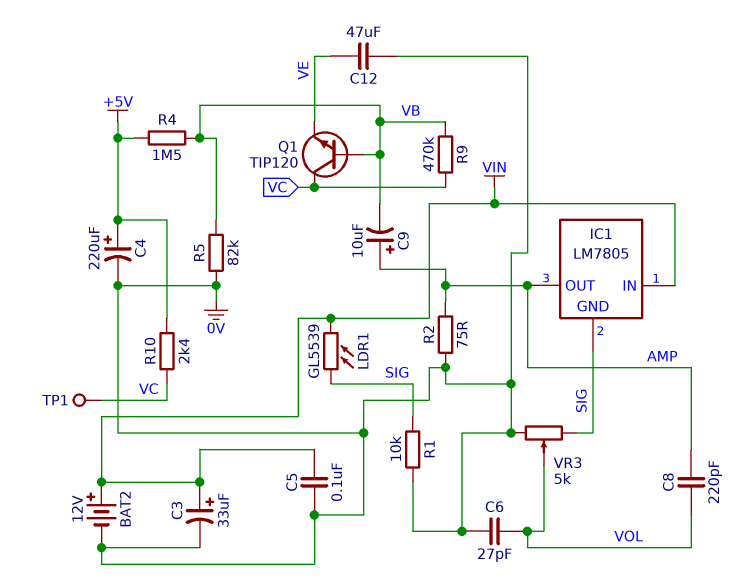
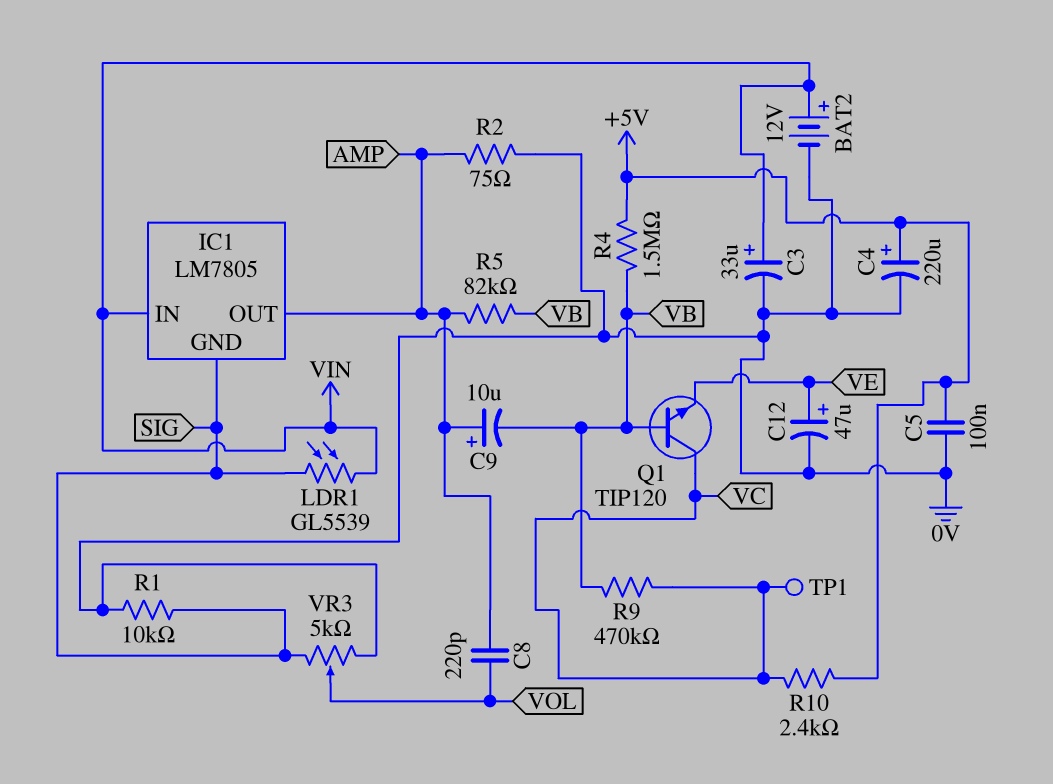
C5: 100nF (0V, VIN) -> 100nF (+5V, 0V)
C6: 27pF (0V, VOL) -> none
C12: 47uF (0V, VE) -> 47uF (plus VE, minus 0V)
R5: 82k (0V, VB) -> 82k (AMP, VB)

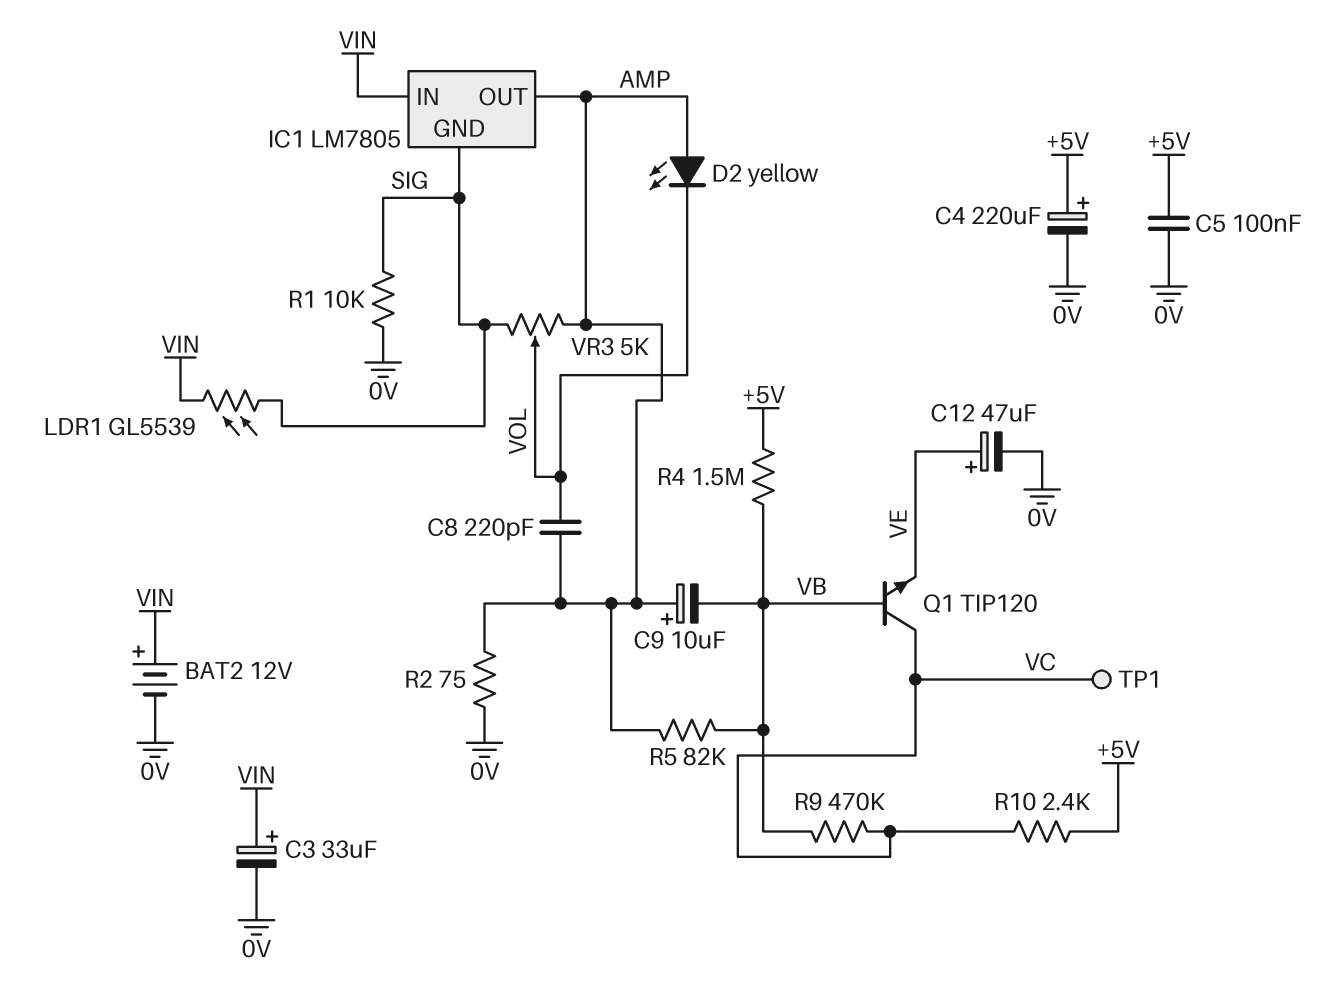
D2: none -> LED yellow (A AMP, K VOL)
VR3: 5k (0V, SIG, wiper VOL) -> 5k (AMP, SIG, wiper VOL)

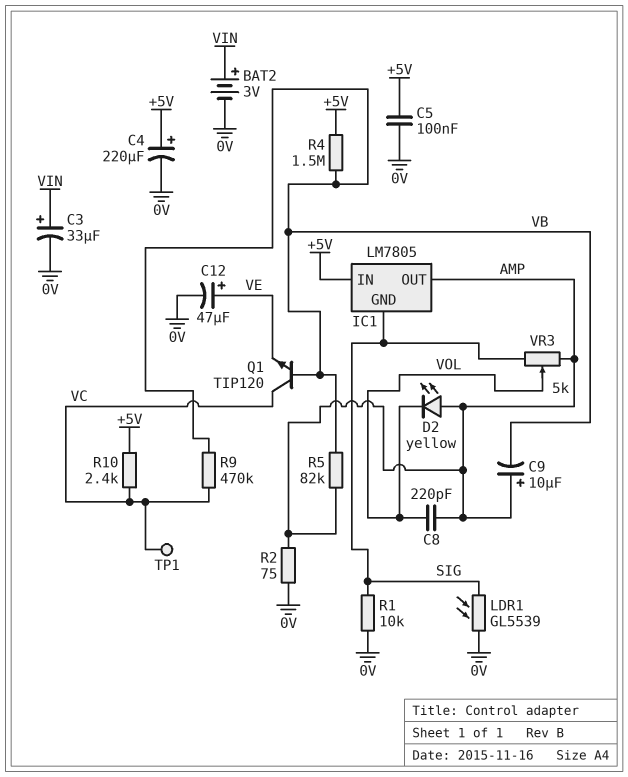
BAT2: 12V (plus VIN, minus 0V) -> 3V (plus VIN, minus 0V)
IC1 pin IN: VIN -> +5V
LDR1: GL5539 (SIG, VIN) -> GL5539 (0V, SIG)

